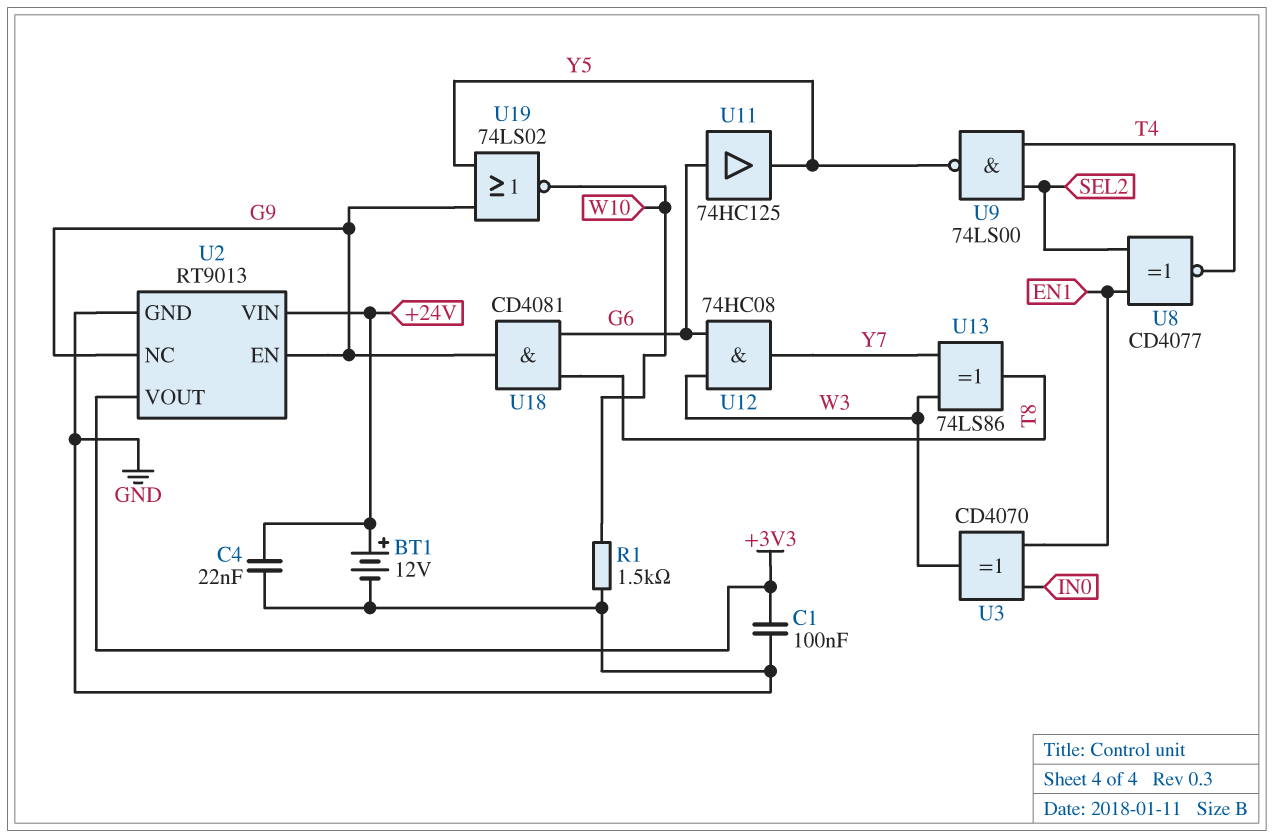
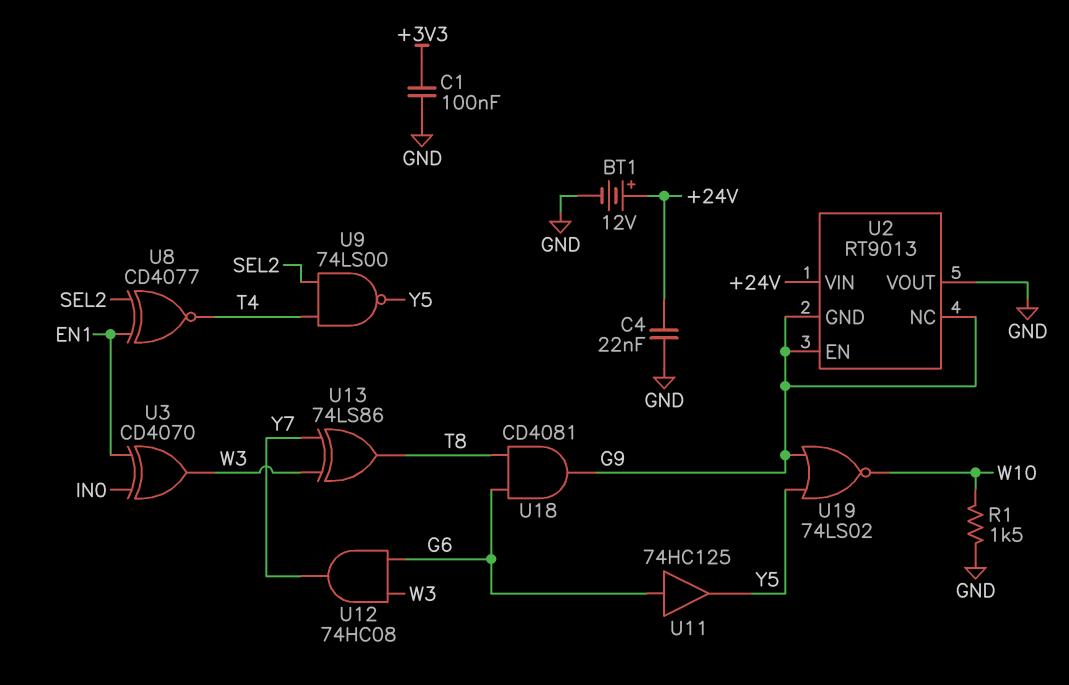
U2 pin GND: GND -> G9
U2 pin VOUT: +3V3 -> GND

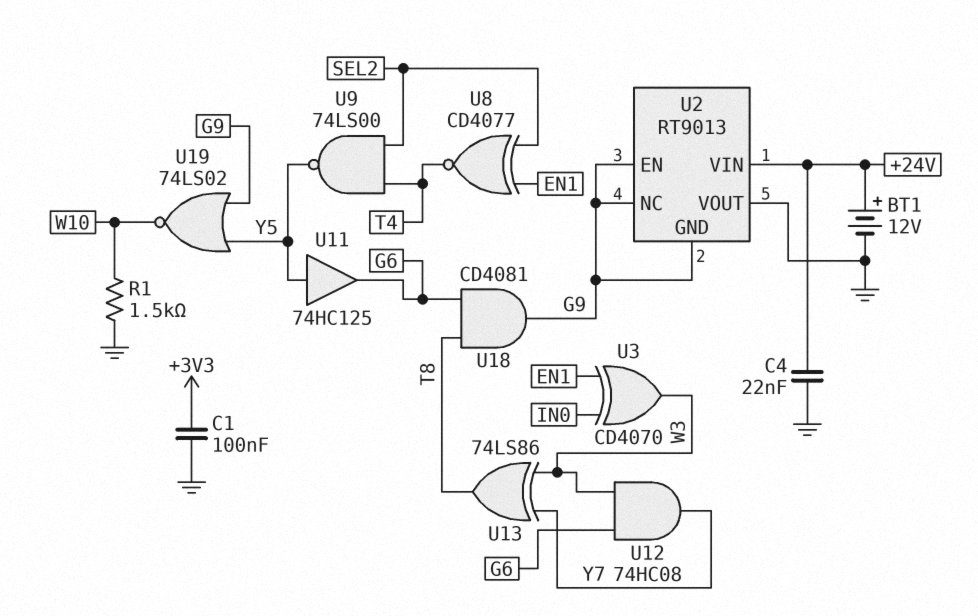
U11: buffer 74HC125 (in G6, out Y5) -> buffer 74HC125 (in Y5, out G6)

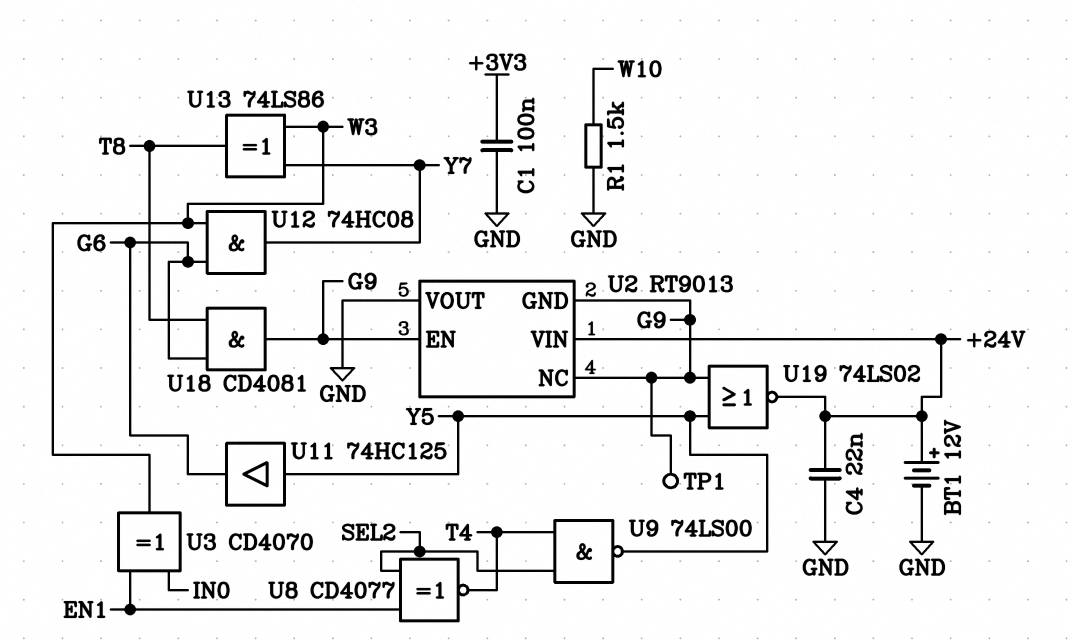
TP1: none -> test point (G9)
U19: NOR 74LS02 (in G9, in Y5, out W10) -> NOR 74LS02 (in G9, in Y5, out +24V)

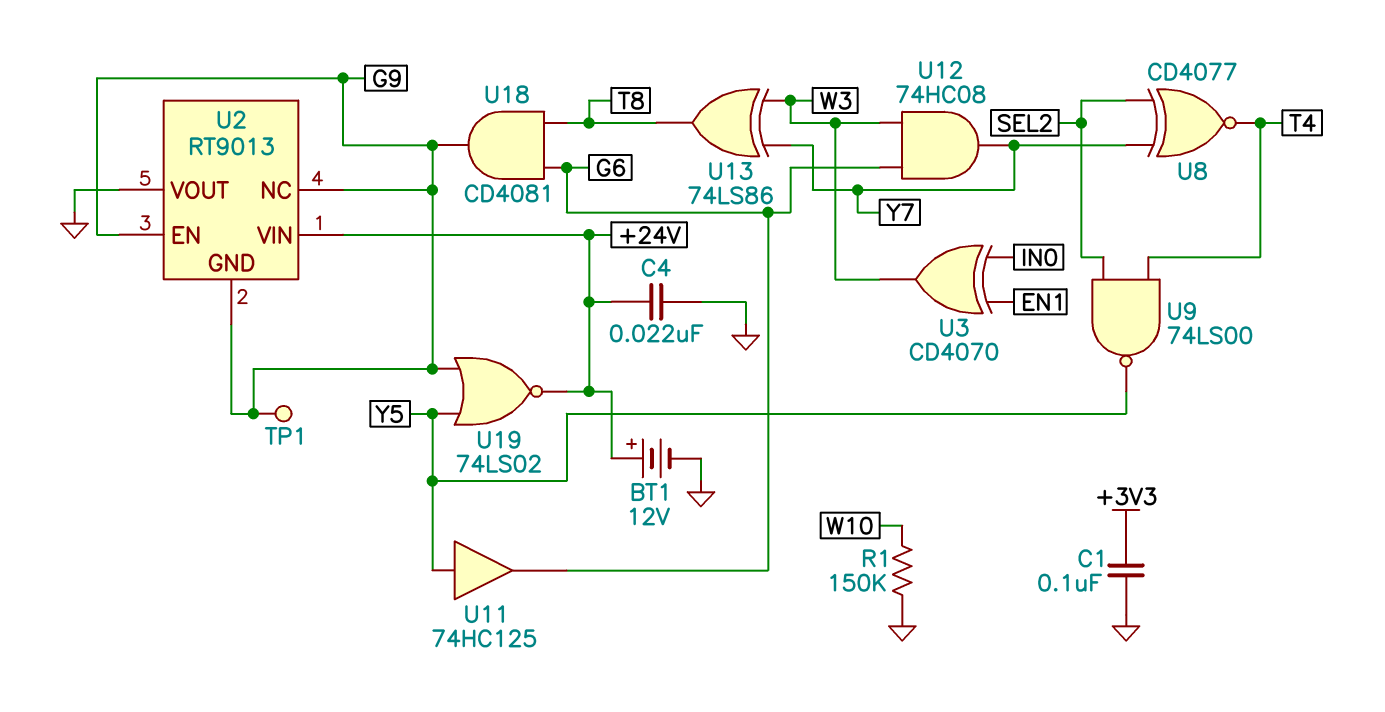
R1: 1.5k (GND, W10) -> 150k (GND, W10)
U8: XNOR CD4077 (in EN1, in SEL2, out T4) -> XNOR CD4077 (in SEL2, in Y7, out T4)

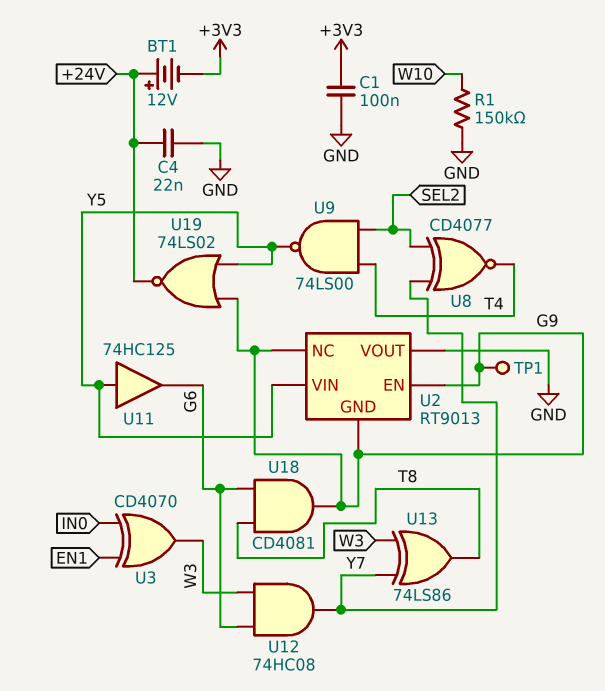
BT1: 12V (plus +24V, minus GND) -> 12V (plus +24V, minus +3V3)
U2 pin VIN: +24V -> Y5

